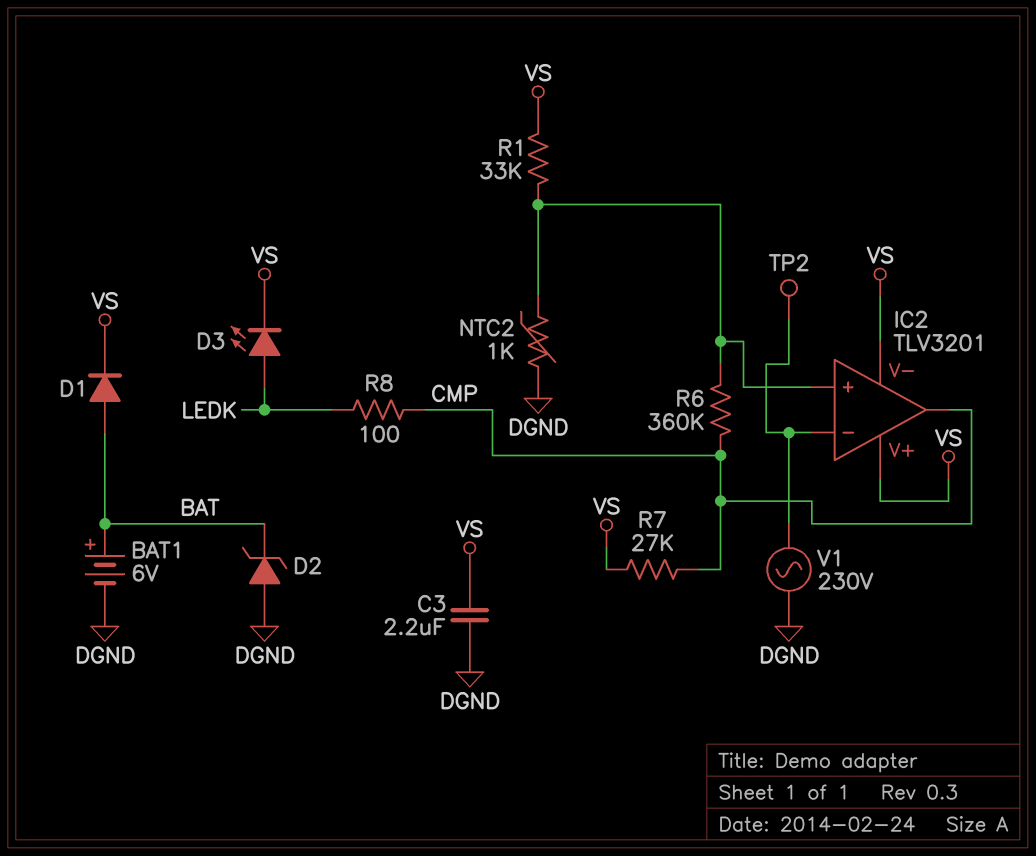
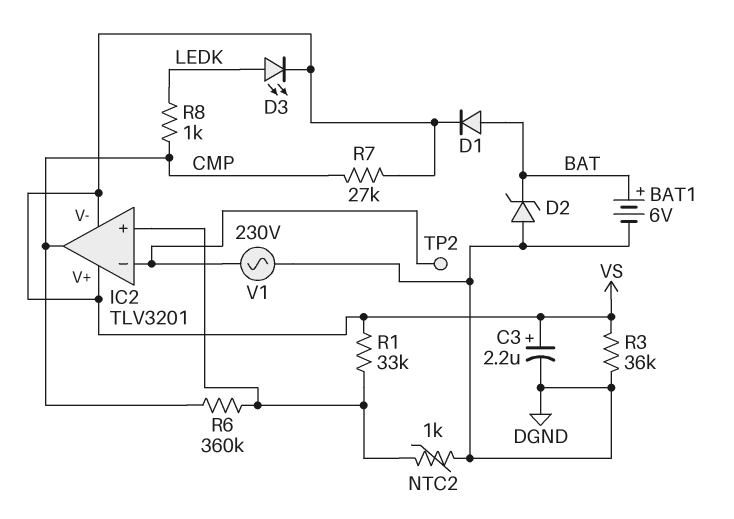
C3: 2.2uF (DGND, VS) -> 2.2uF (plus VS, minus DGND)
R3: none -> 36k (DGND, VS)
R8: 100 (CMP, LEDK) -> 1k (CMP, LEDK)

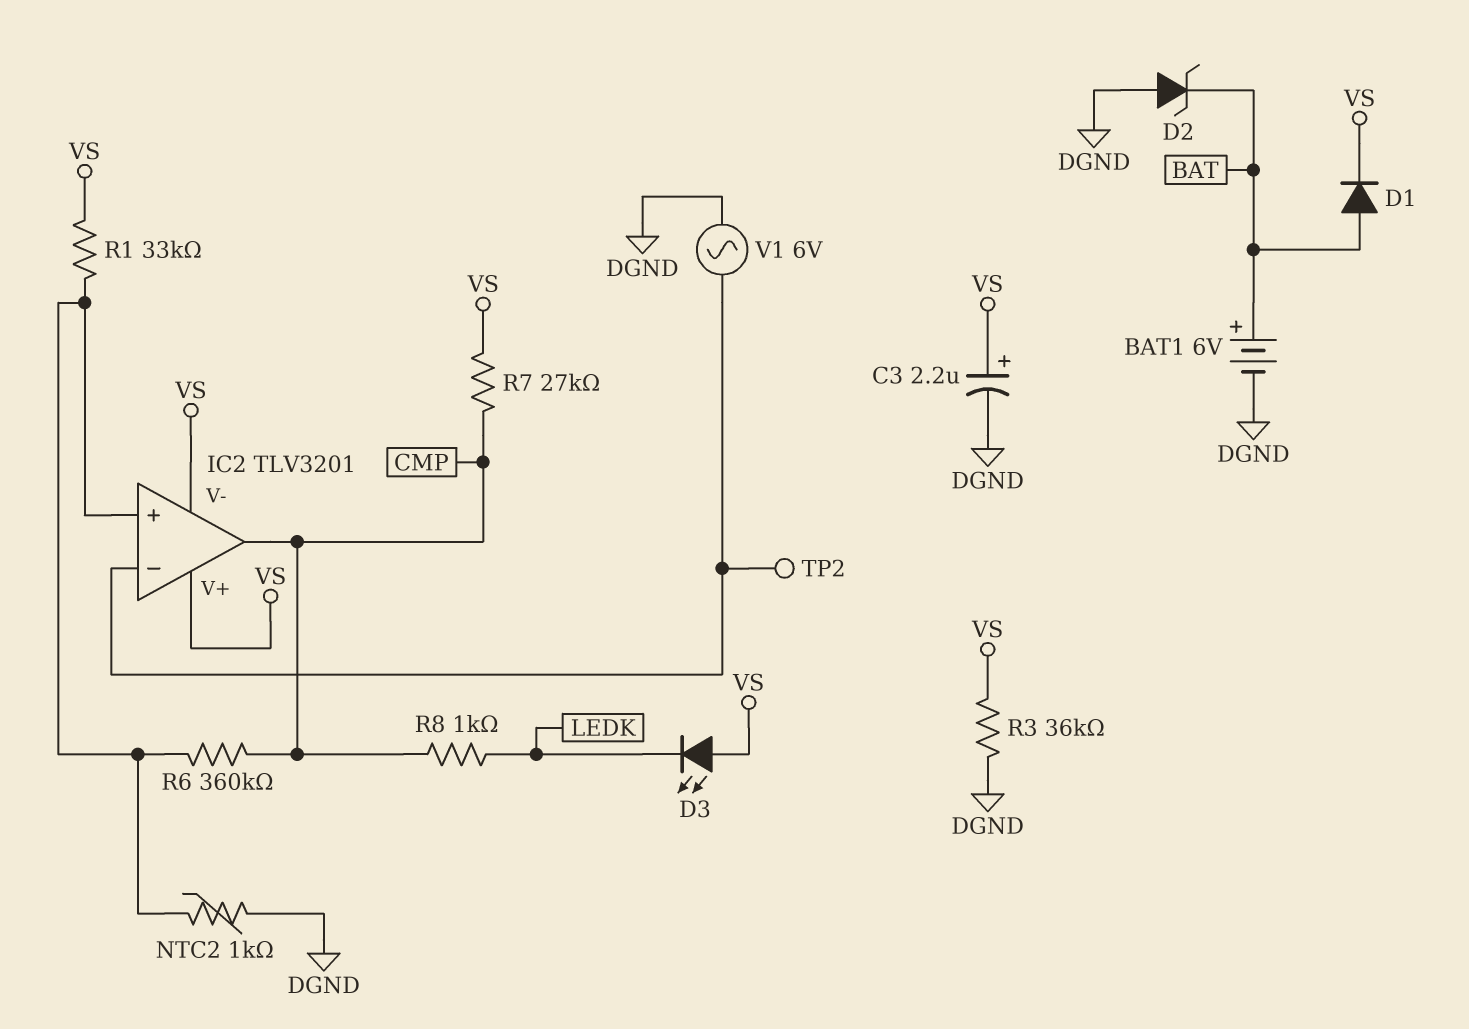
D3: LED (A LEDK, K VS) -> LED (A VS, K LEDK)
V1: AC 230V (DGND, IC2/in-) -> AC 6V (DGND, IC2/in-)

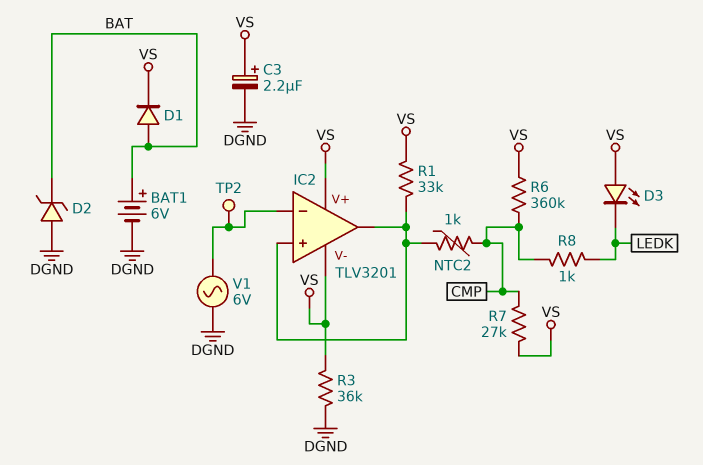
IC2 pin out: CMP -> IC2/in+
NTC2: 1k (DGND, IC2/in+) -> 1k (CMP, IC2/in+)
R6: 360k (CMP, IC2/in+) -> 360k (CMP, VS)

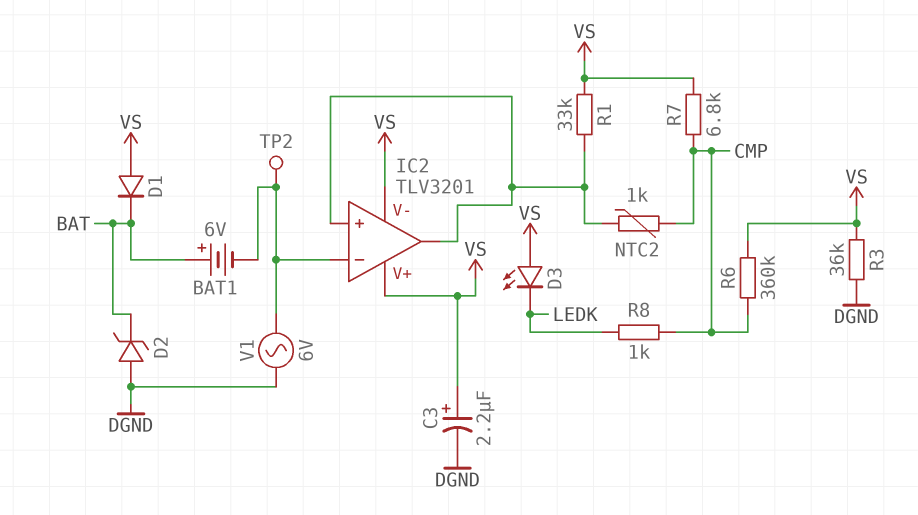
BAT1: 6V (plus BAT, minus DGND) -> 6V (plus BAT, minus IC2/in-)
D1: diode (A BAT, K VS) -> diode (A VS, K BAT)
R7: 27k (CMP, VS) -> 6.8k (CMP, VS)

